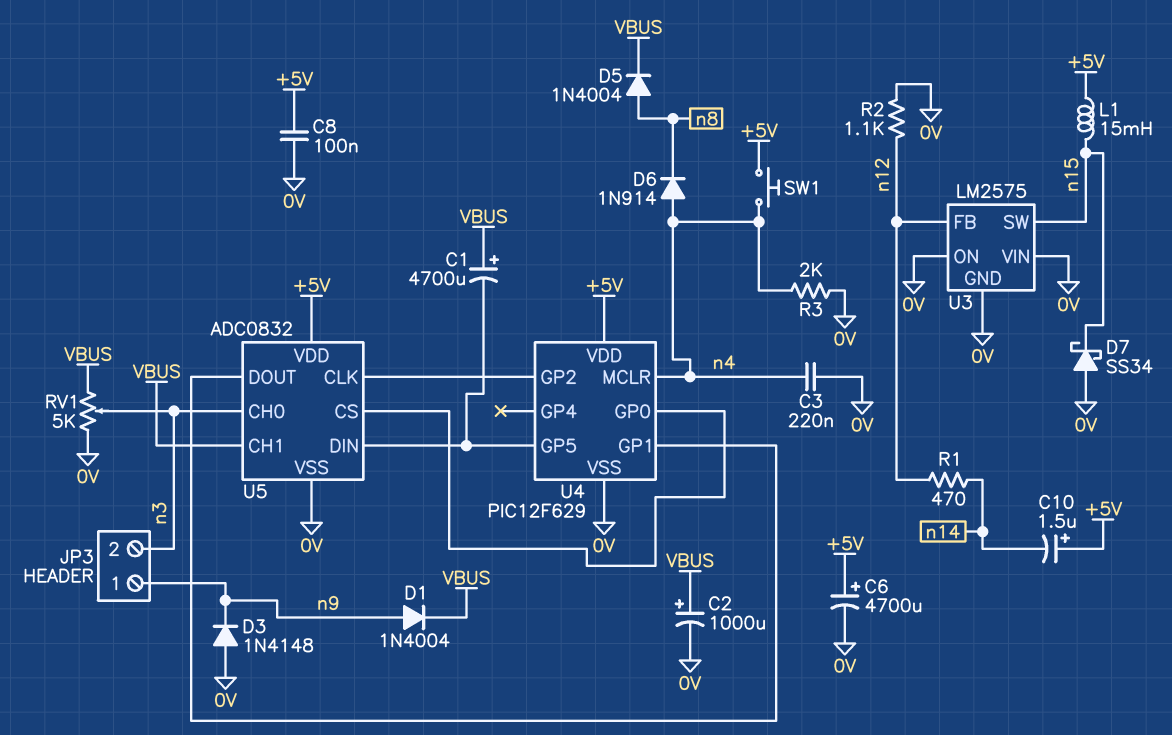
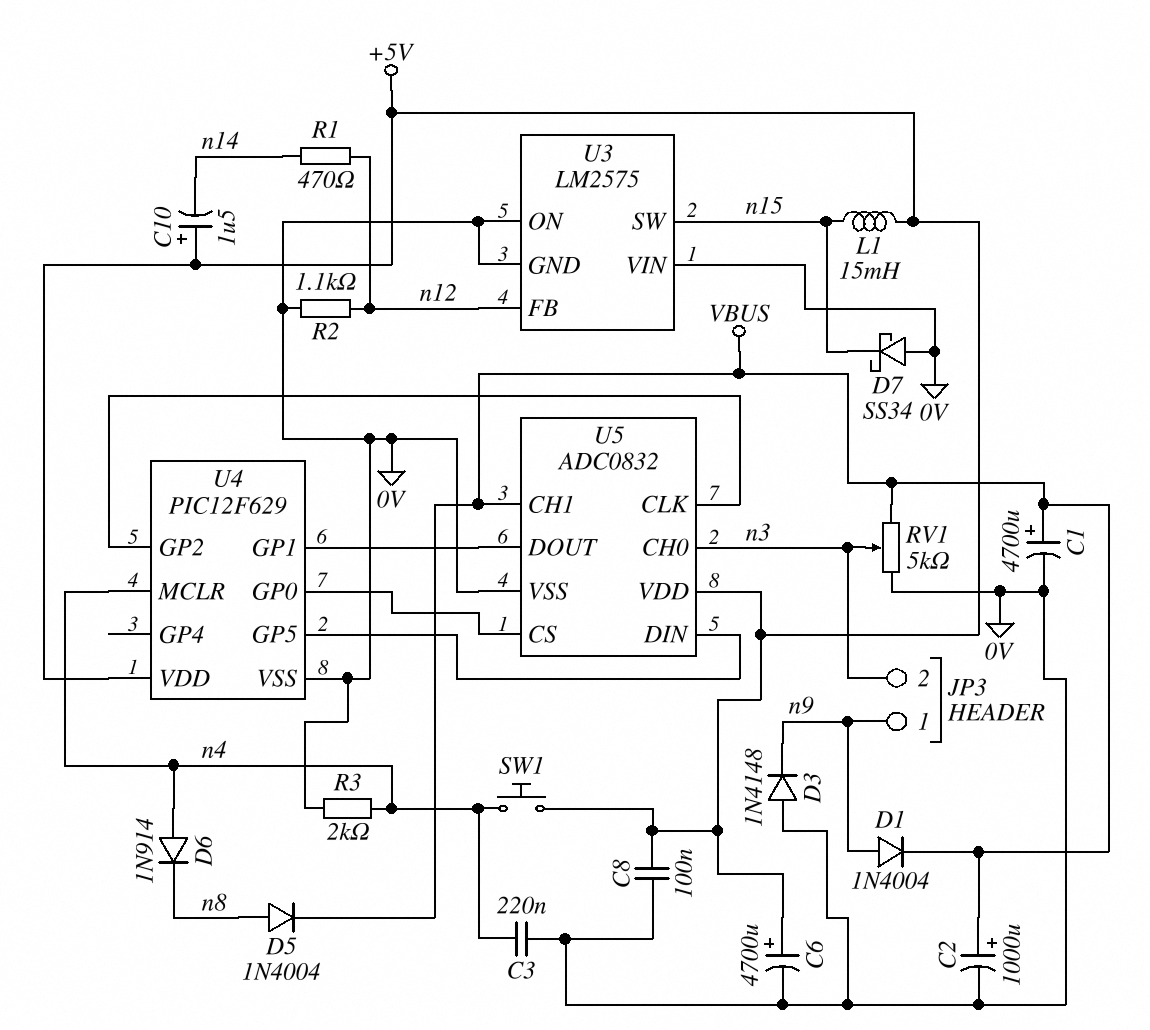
C1: 4700uF (plus VBUS, minus U4/GP5) -> 4700uF (plus VBUS, minus 0V)

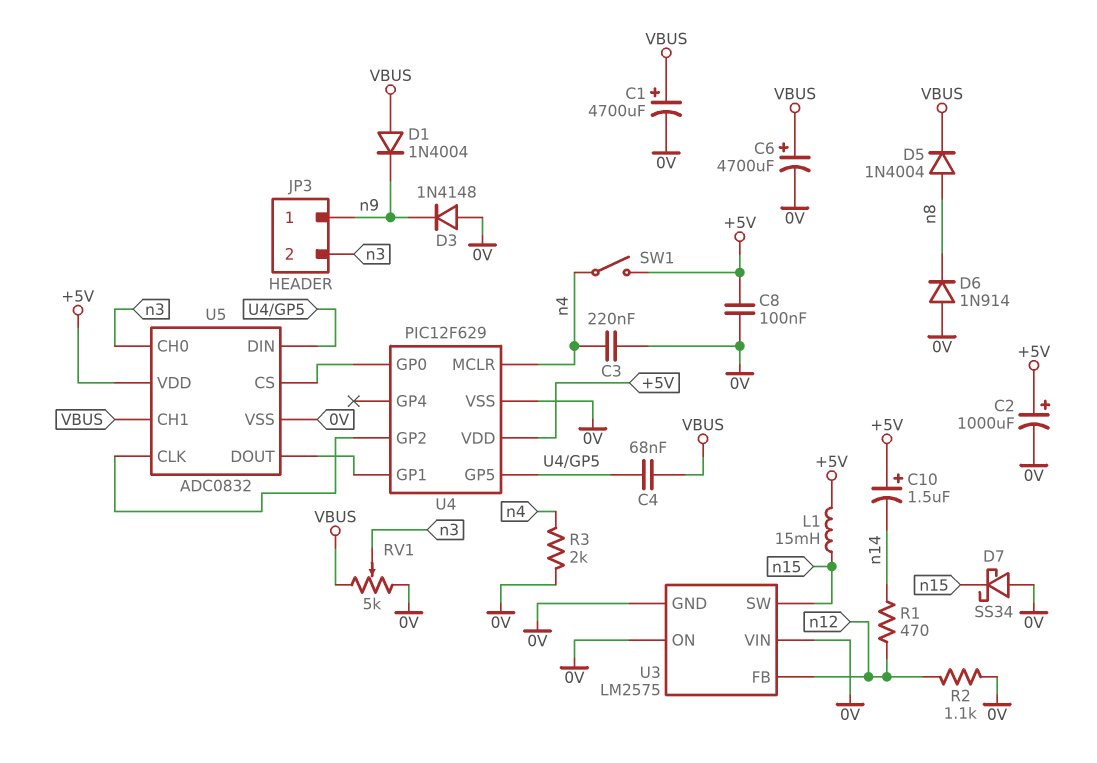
C2: 1000uF (plus VBUS, minus 0V) -> 1000uF (plus +5V, minus 0V)
C4: none -> 68nF (U4/GP5, VBUS)
C6: 4700uF (plus +5V, minus 0V) -> 4700uF (plus VBUS, minus 0V)
D1: diode 1N4004 (A n9, K VBUS) -> diode 1N4004 (A VBUS, K n9)
D6: diode 1N914 (A n4, K n8) -> diode 1N914 (A 0V, K n8)
SW1: button (+5V, n4) -> switch (+5V, n4)

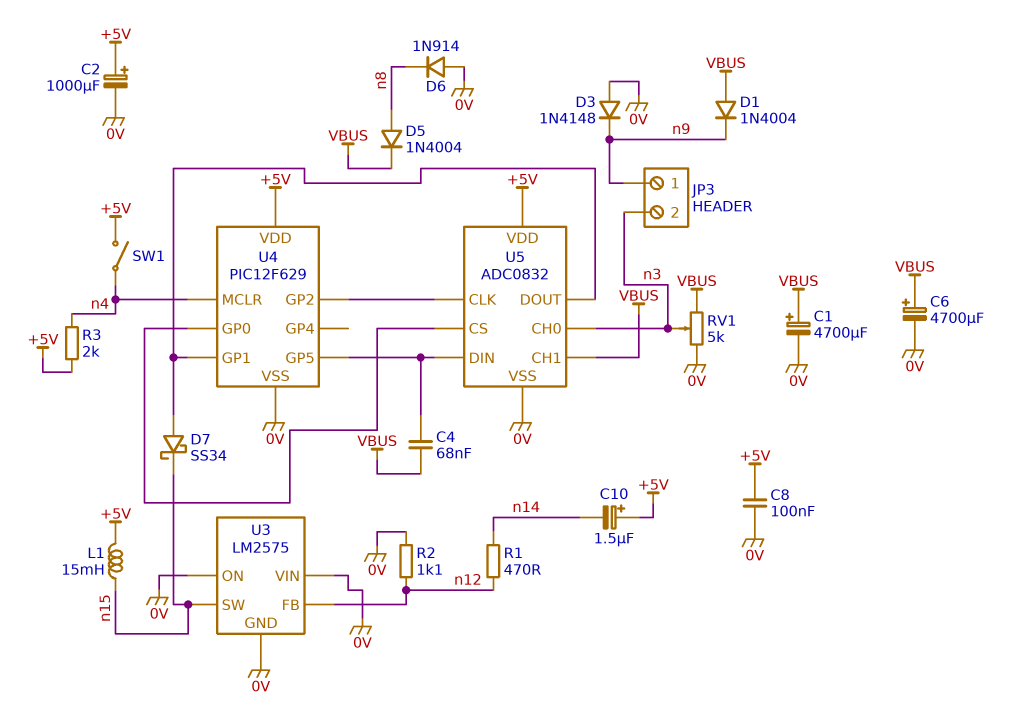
C3: 220nF (0V, n4) -> none
D7: schottky SS34 (A 0V, K n15) -> schottky SS34 (A U4/GP1, K n15)
R3: 2k (0V, n4) -> 2k (+5V, n4)

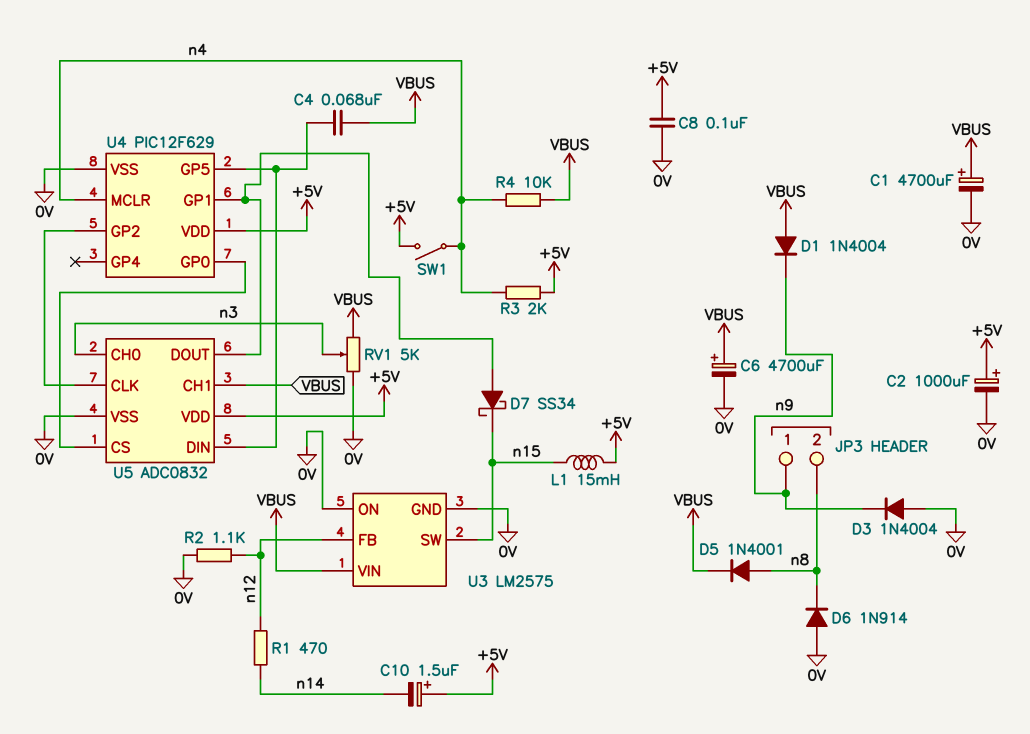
D3: diode 1N4148 (A 0V, K n9) -> diode 1N4004 (A 0V, K n9)
D5: diode 1N4004 (A n8, K VBUS) -> diode 1N4001 (A n8, K VBUS)
JP3 pin 2: n3 -> n8
R4: none -> 10k (VBUS, n4)
U3 pin VIN: 0V -> VBUS

